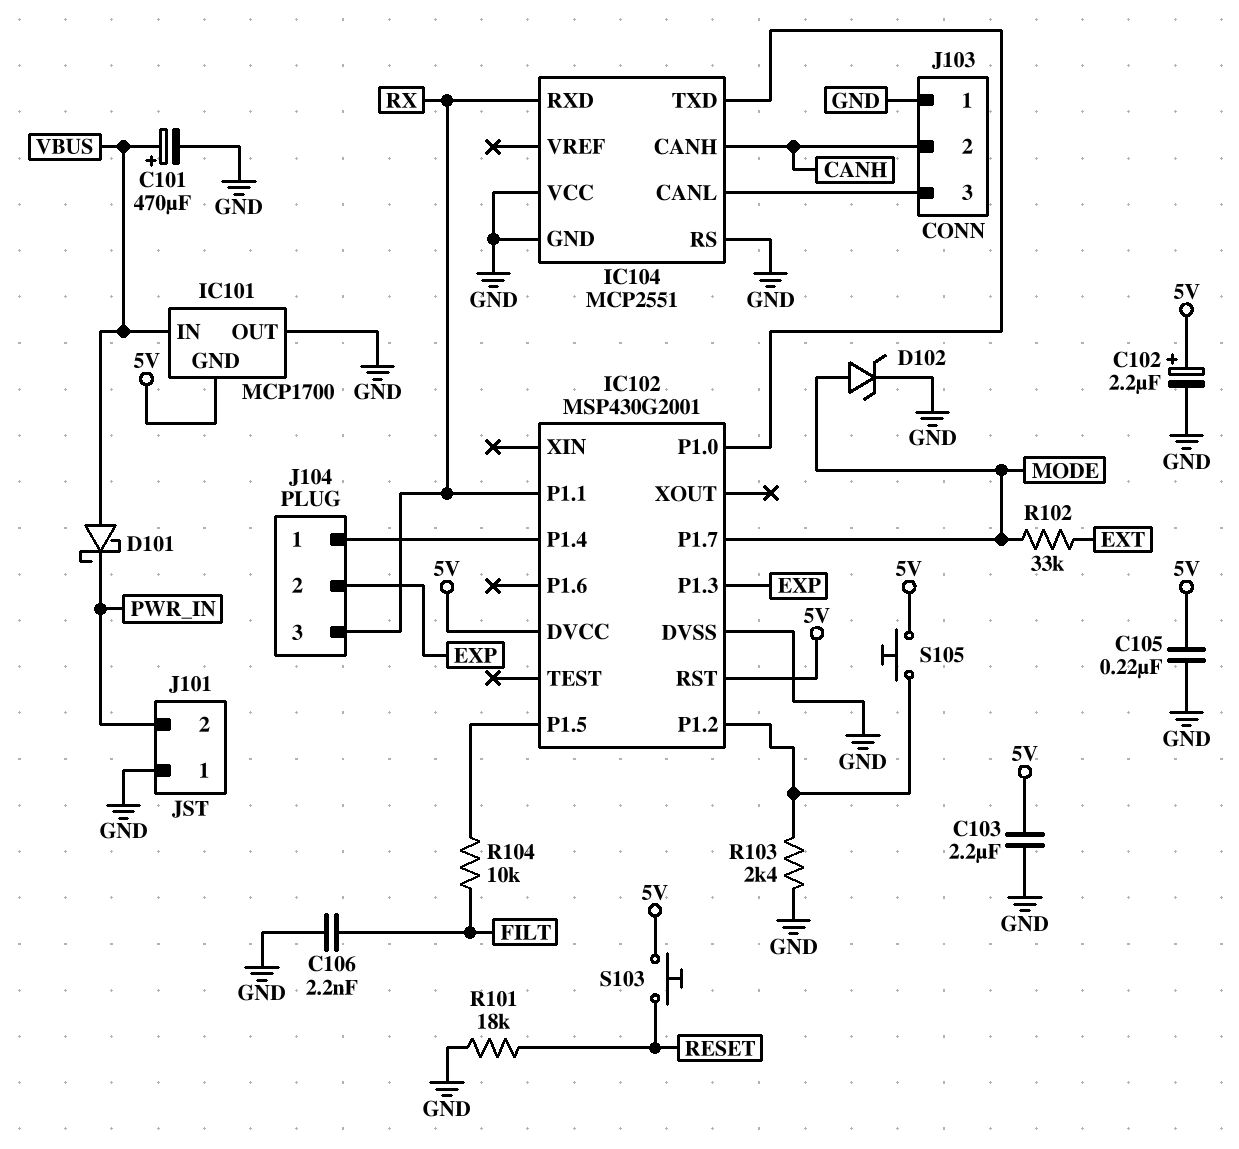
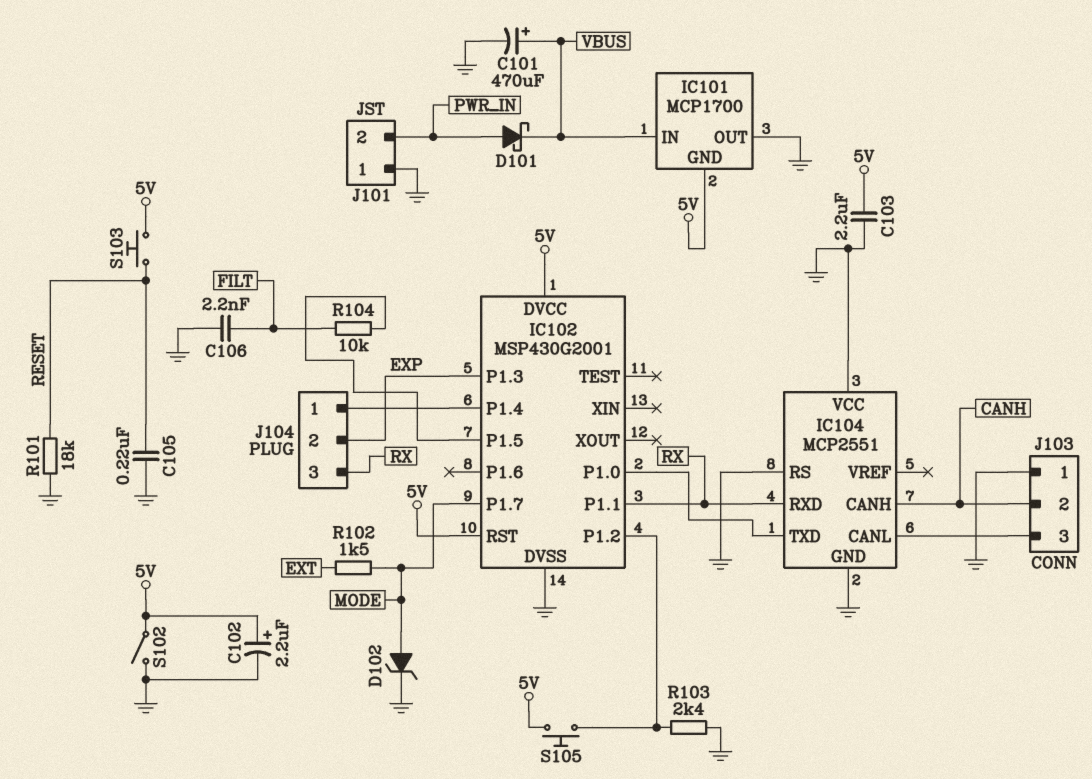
C105: 220nF (5V, GND) -> 220nF (GND, RESET)
D101: schottky (A VBUS, K PWR_IN) -> schottky (A PWR_IN, K VBUS)
R102: 33k (EXT, MODE) -> 1.5k (EXT, MODE)
S102: none -> switch (5V, GND)

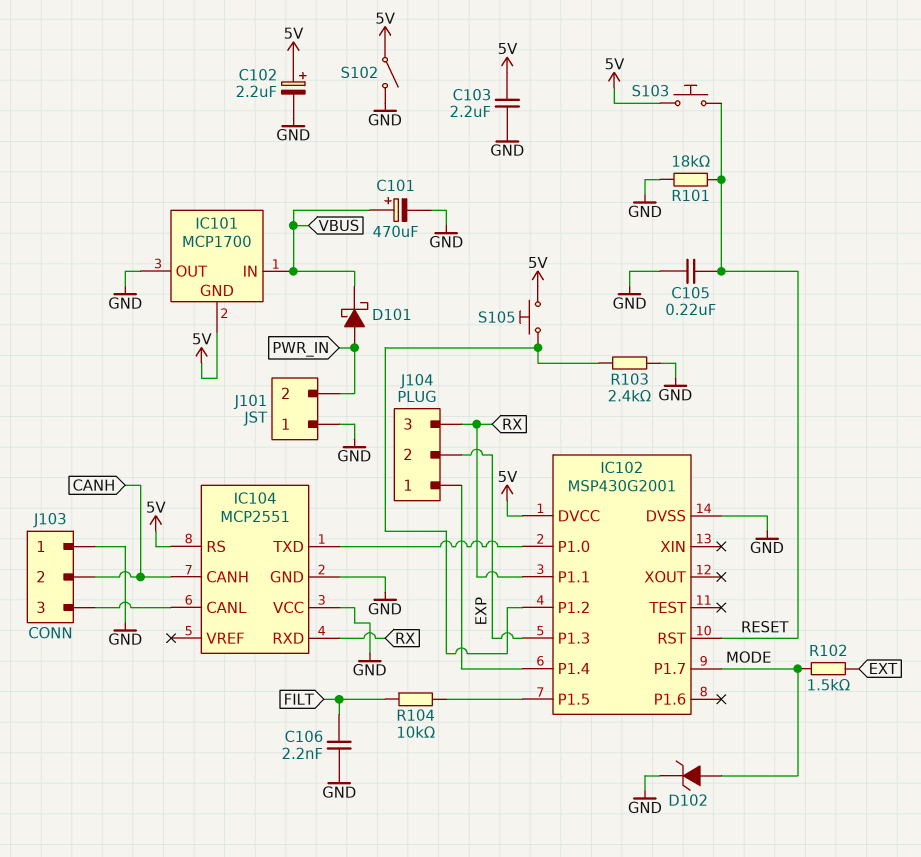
IC102 pin RST: 5V -> RESET
IC104 pin RS: GND -> 5V

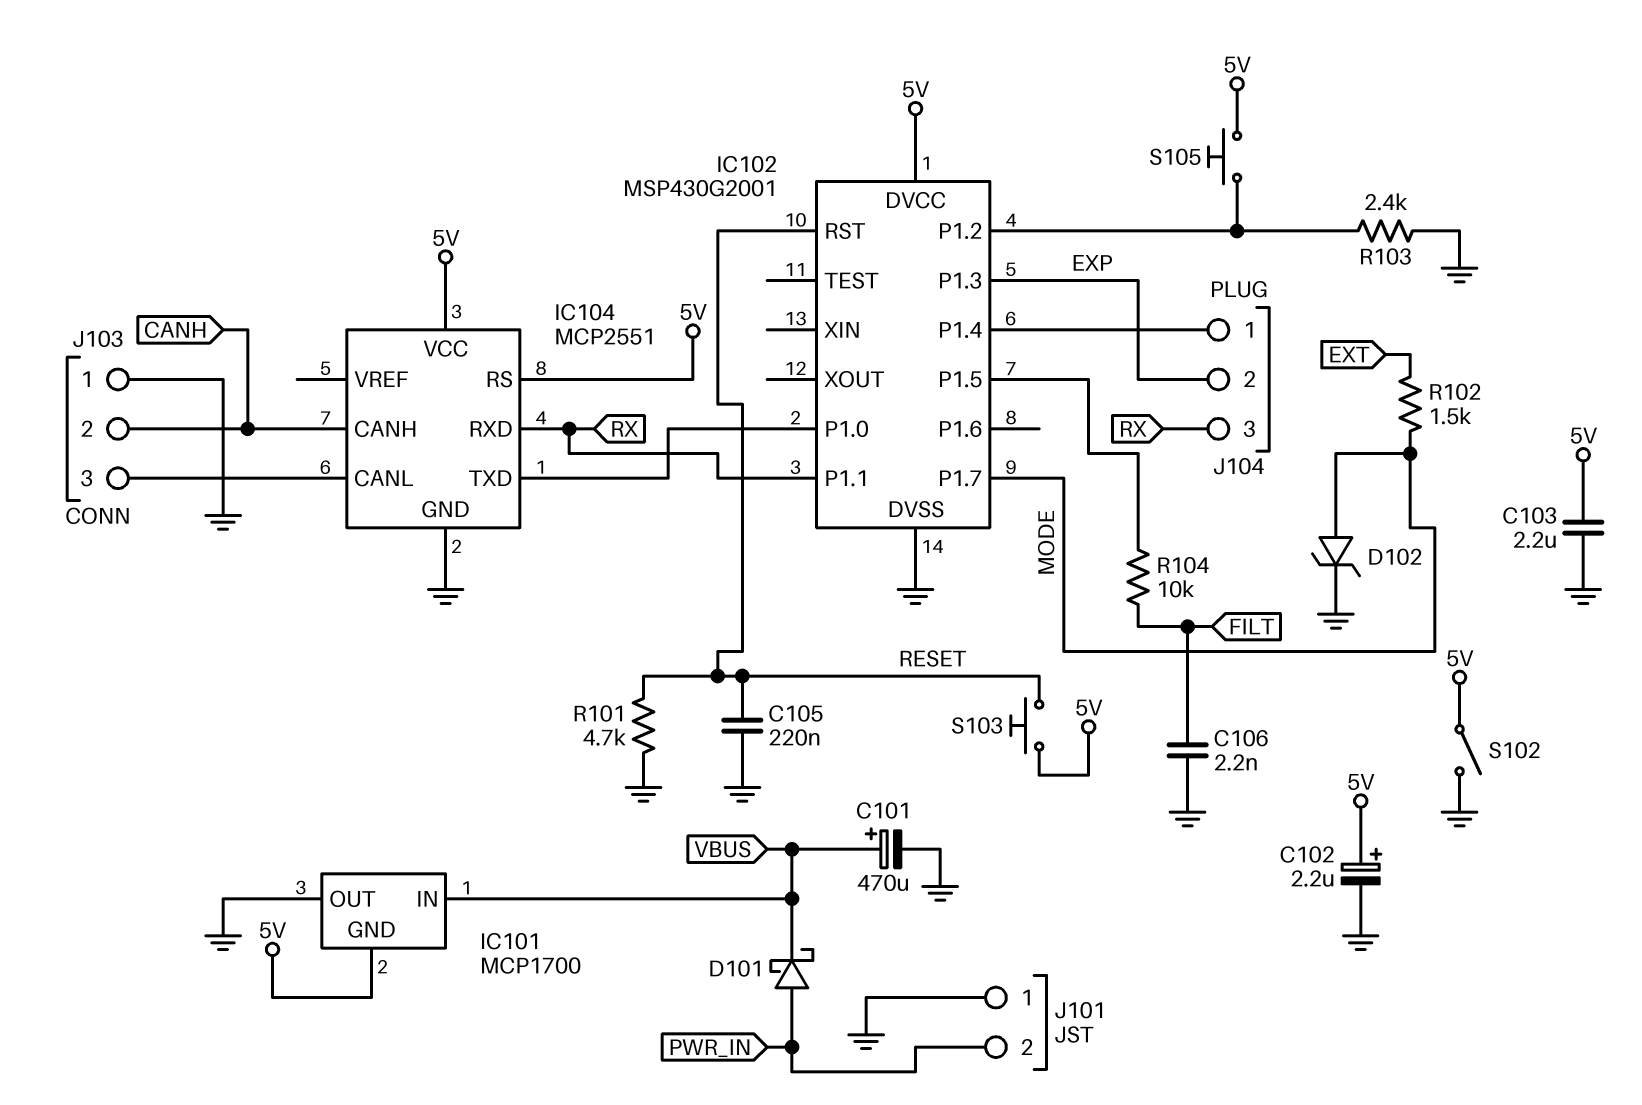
IC104 pin VCC: GND -> 5V
R101: 18k (GND, RESET) -> 4.7k (GND, RESET)

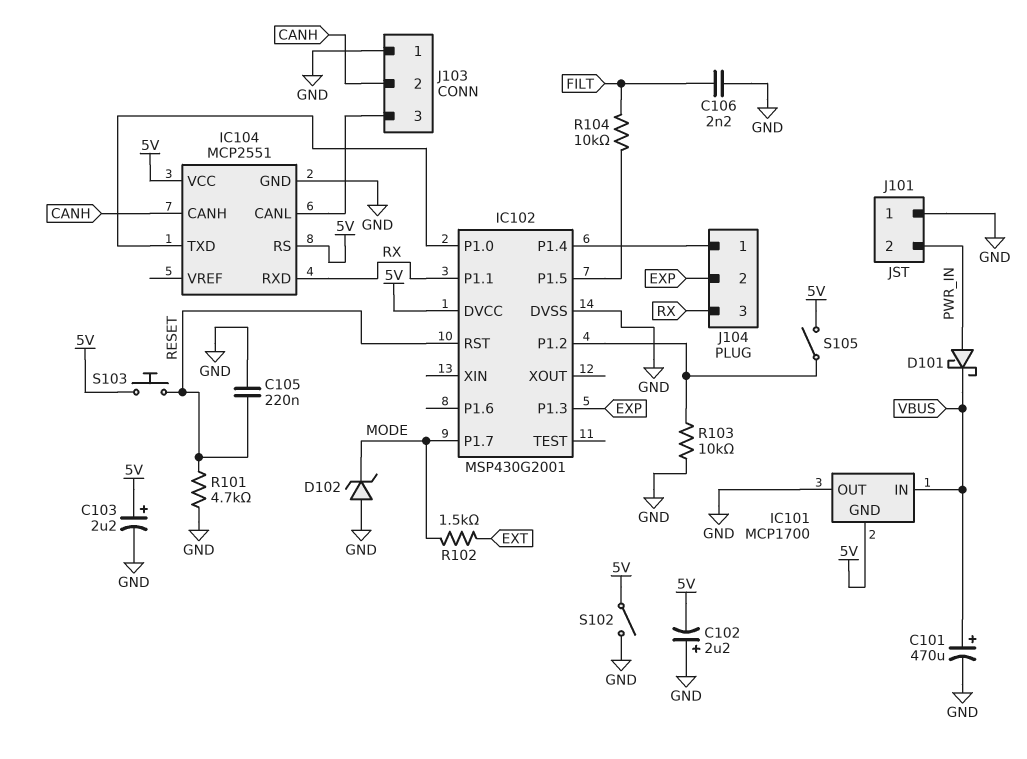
C102: 2.2uF (plus 5V, minus GND) -> 2.2uF (plus GND, minus 5V)
C103: 2.2uF (5V, GND) -> 2.2uF (plus 5V, minus GND)
D102: zener (A MODE, K GND) -> zener (A GND, K MODE)
R103: 2.4k (GND, IC102/P1.2) -> 10k (GND, IC102/P1.2)
S105: button (5V, IC102/P1.2) -> switch (5V, IC102/P1.2)

